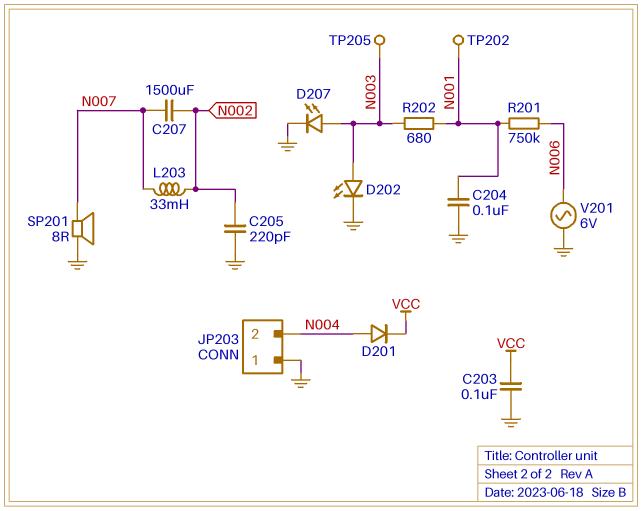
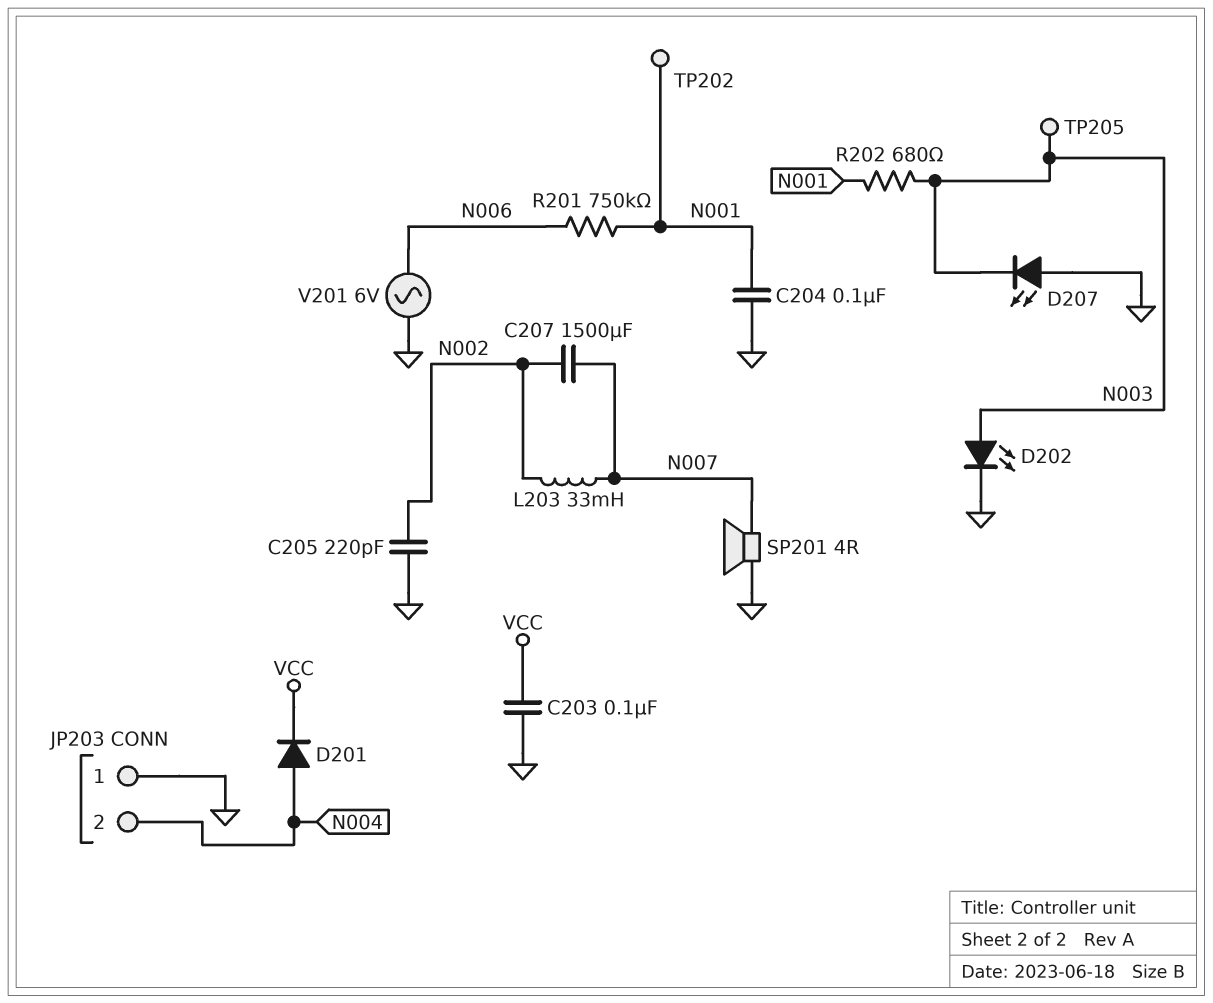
D207: LED (A N003, K GND) -> LED (A GND, K N003)
SP201: speaker 8R (GND, N007) -> speaker 4R (GND, N007)

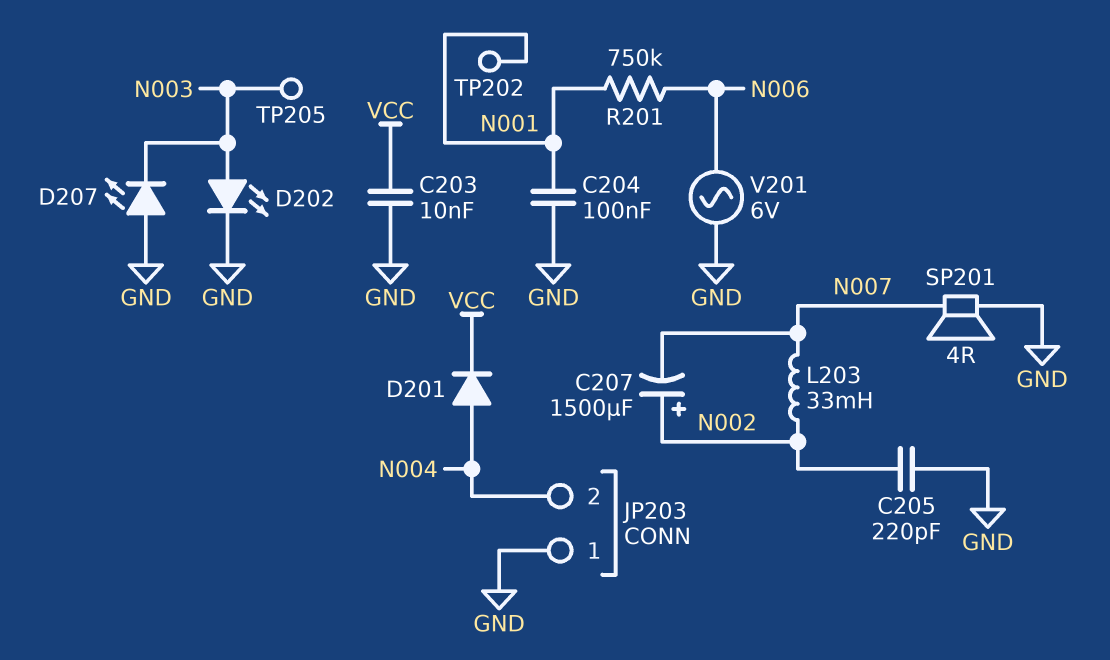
C203: 100nF (GND, VCC) -> 10nF (GND, VCC)
C207: 1500uF (N002, N007) -> 1500uF (plus N002, minus N007)
R202: 680 (N001, N003) -> none

